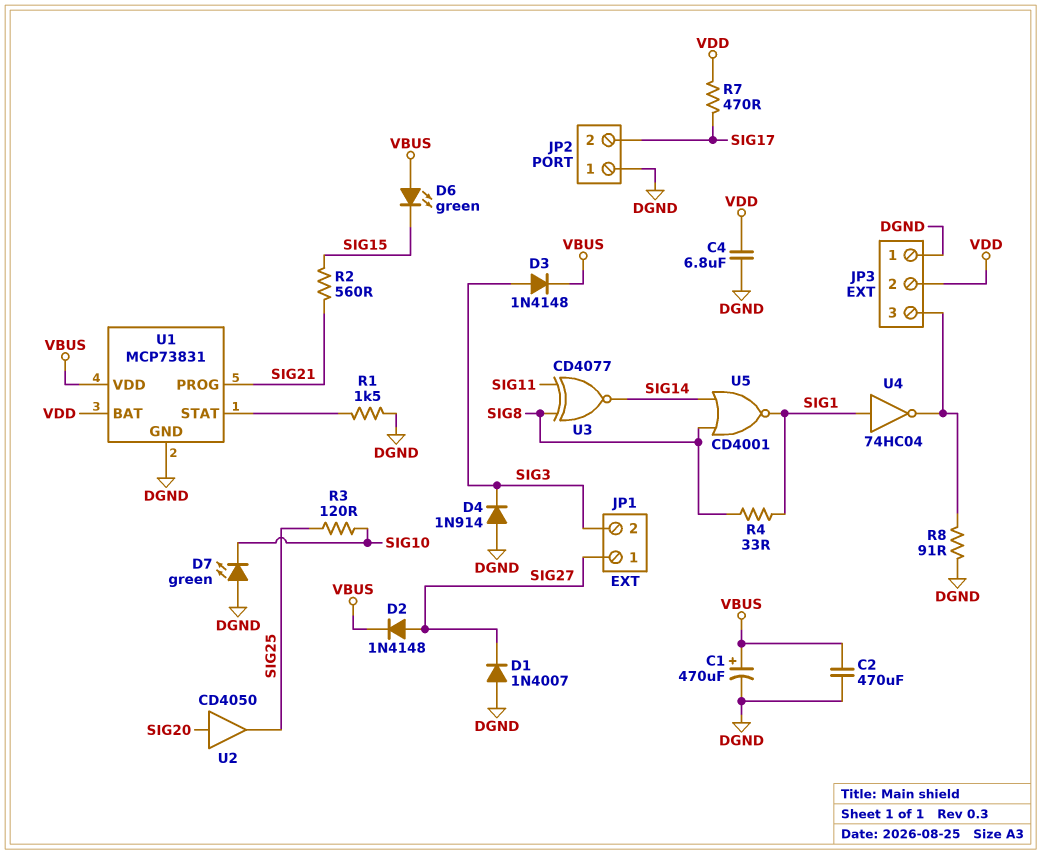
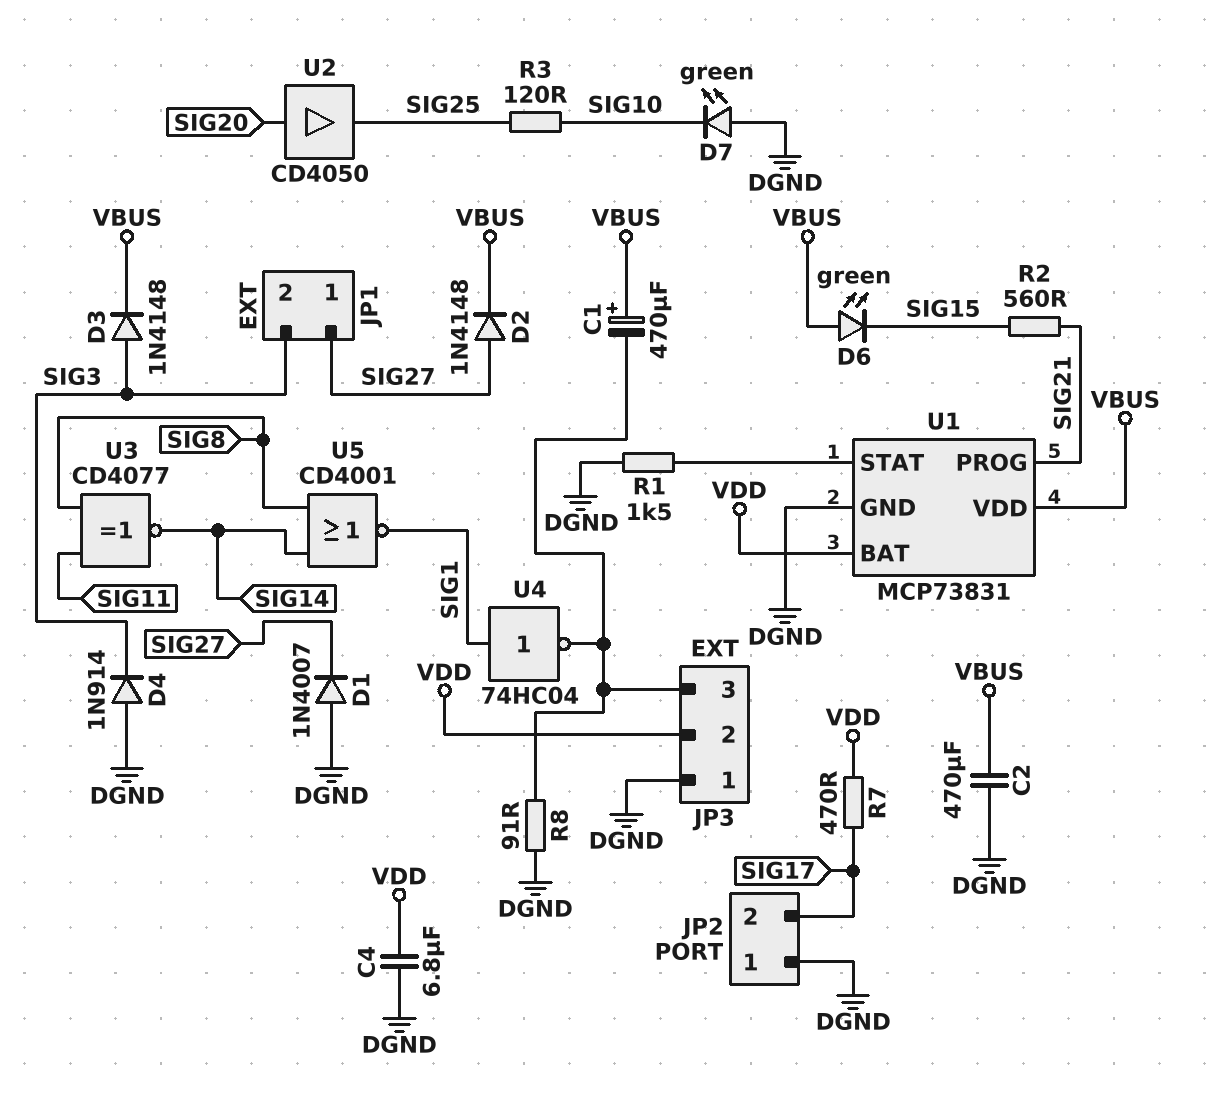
C1: 470uF (plus VBUS, minus DGND) -> 470uF (plus VBUS, minus JP3/3)
R4: 33 (SIG1, SIG8) -> none

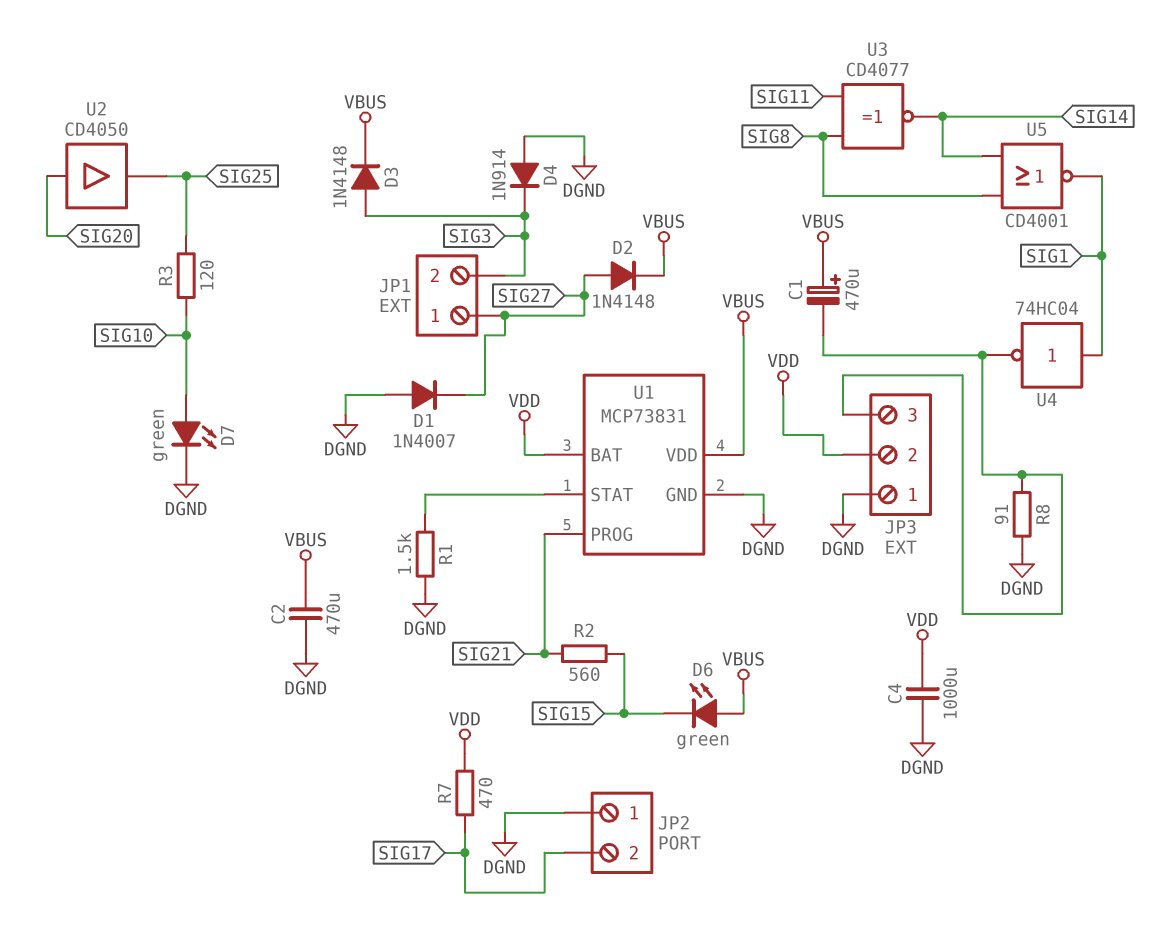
C4: 6.8uF (DGND, VDD) -> 1000uF (DGND, VDD)
D7: LED green (A DGND, K SIG10) -> LED green (A SIG10, K DGND)

